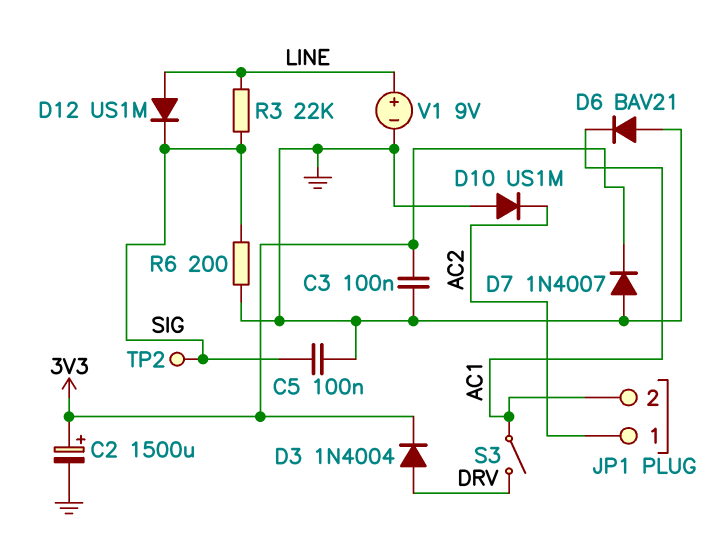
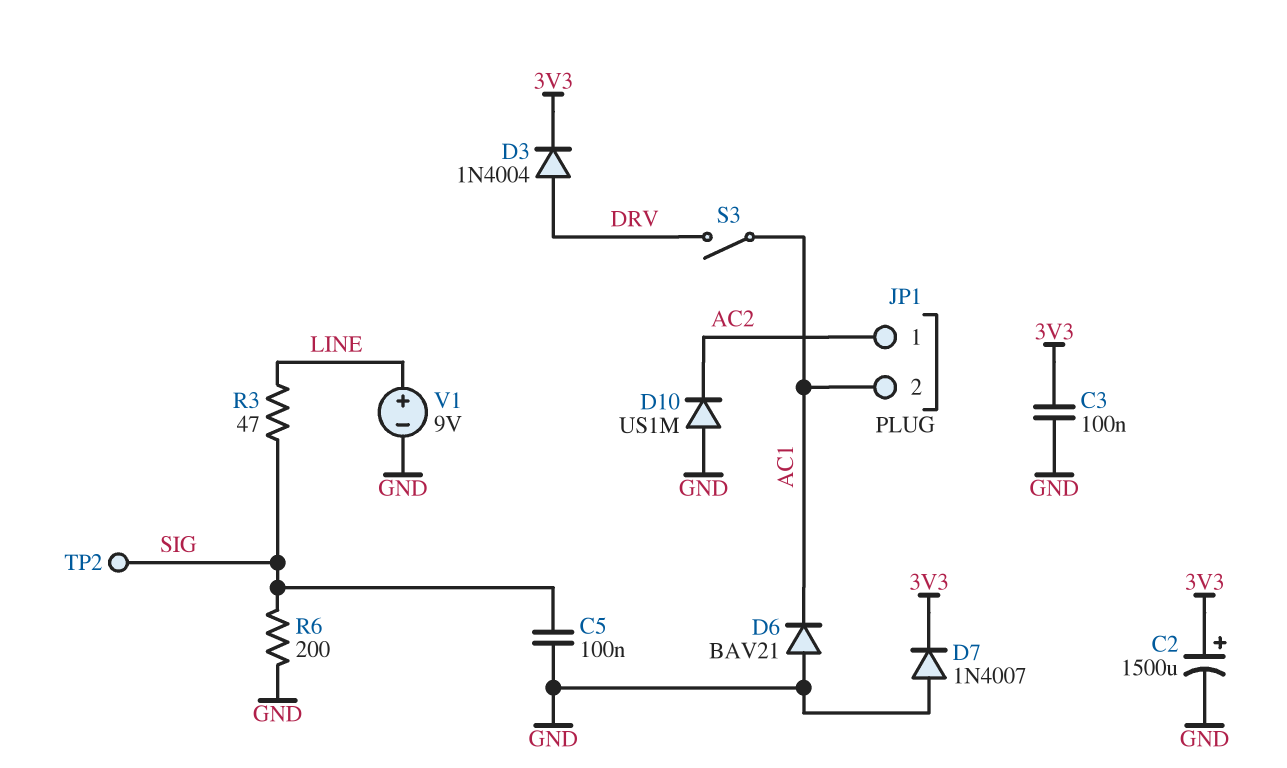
D12: diode US1M (A LINE, K SIG) -> none
R3: 22k (LINE, SIG) -> 47 (LINE, SIG)

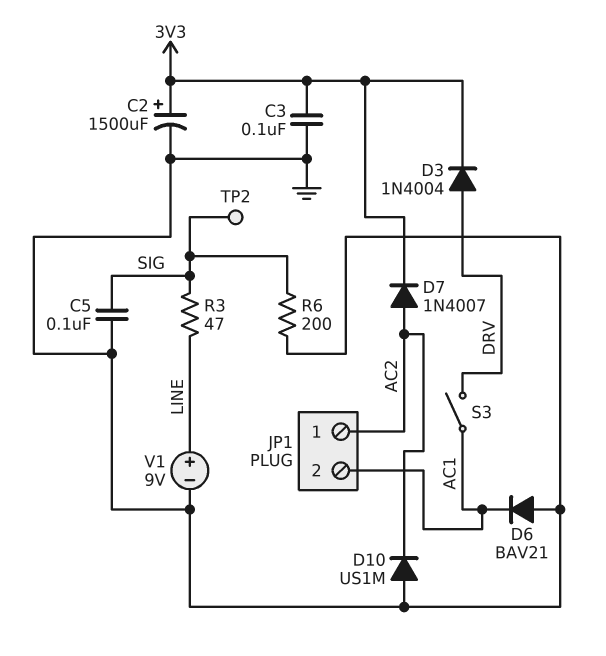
D7: diode 1N4007 (A GND, K 3V3) -> diode 1N4007 (A AC2, K 3V3)

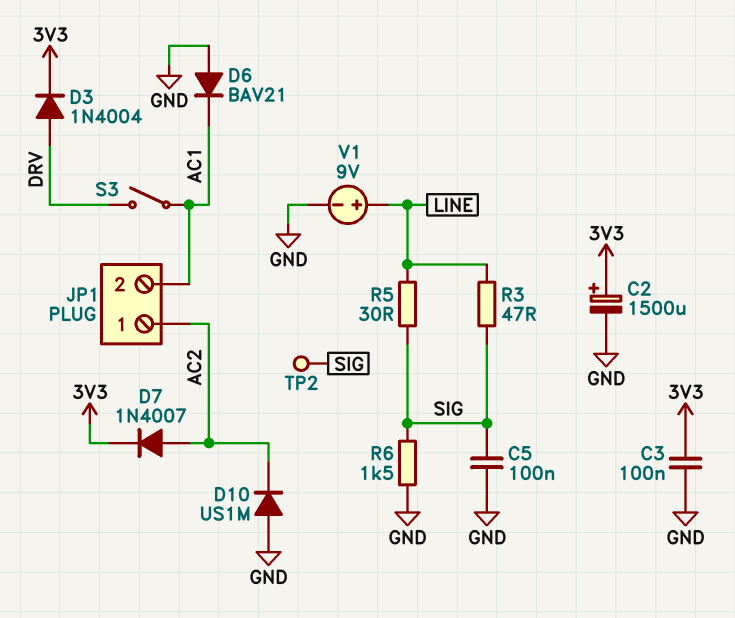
R5: none -> 30 (LINE, SIG)
R6: 200 (GND, SIG) -> 1.5k (GND, SIG)

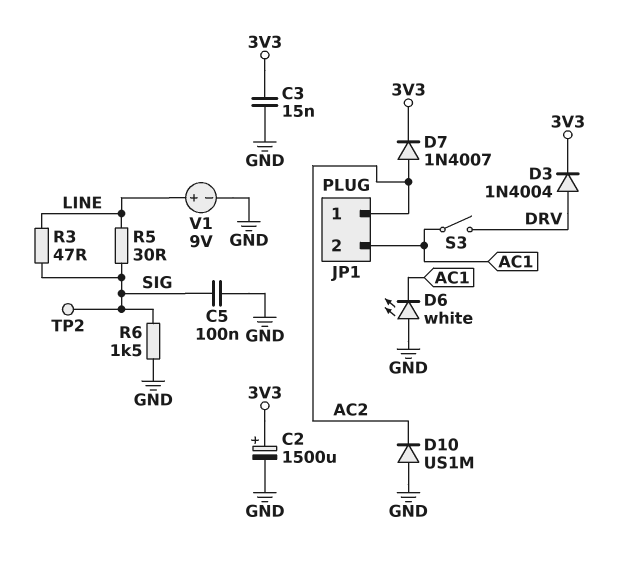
C3: 100nF (3V3, GND) -> 15nF (3V3, GND)
D6: diode BAV21 (A GND, K AC1) -> LED white (A GND, K AC1)

